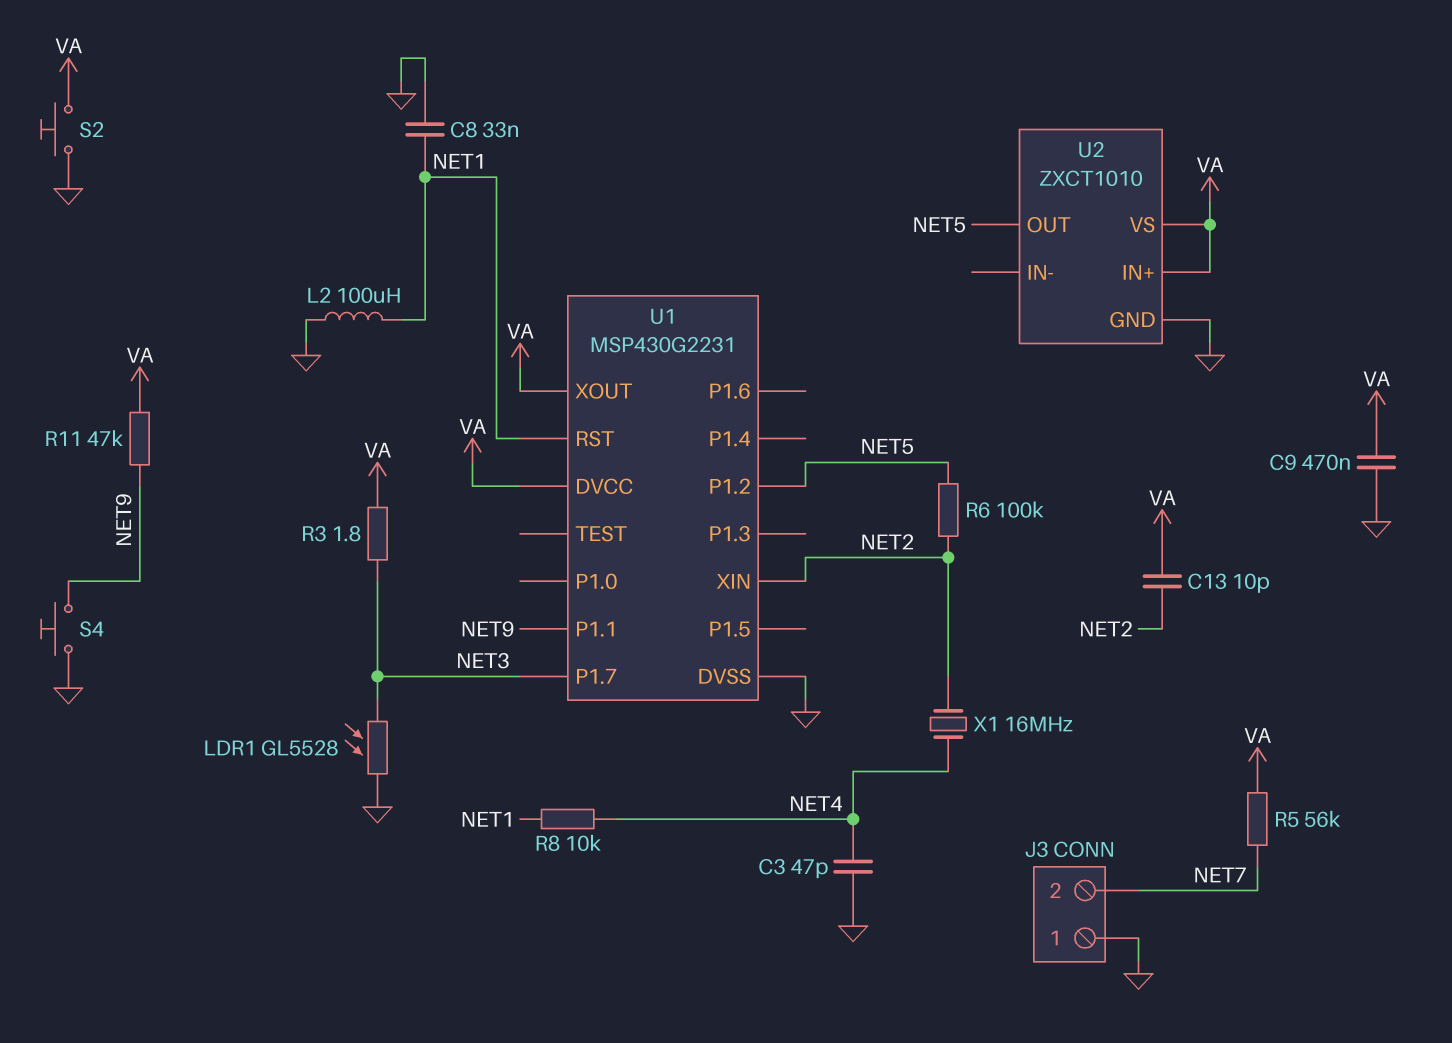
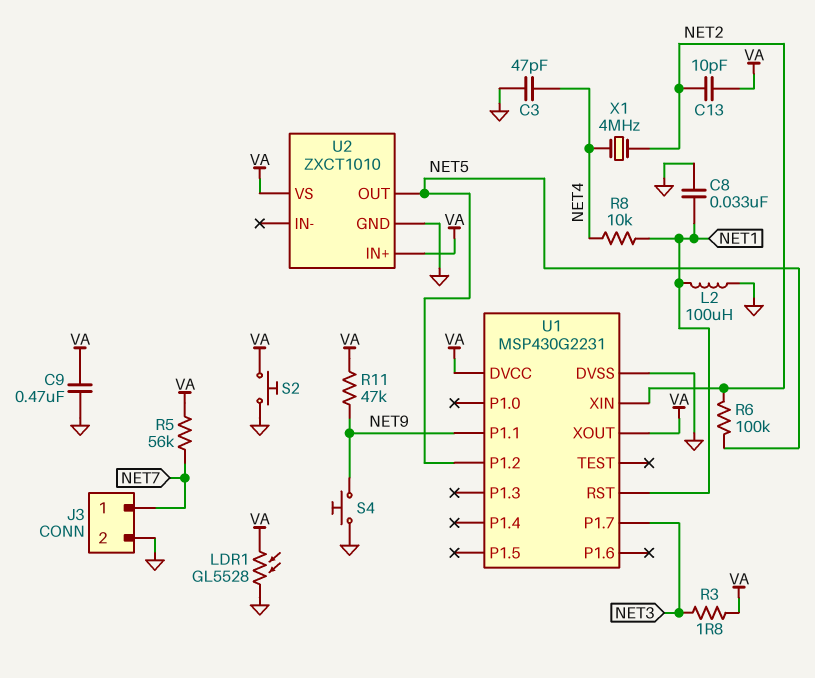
J3 pin 1: GND -> NET7
J3 pin 2: NET7 -> GND
LDR1: GL5528 (GND, NET3) -> GL5528 (GND, VA)
X1: 16MHz (NET2, NET4) -> 4MHz (NET2, NET4)

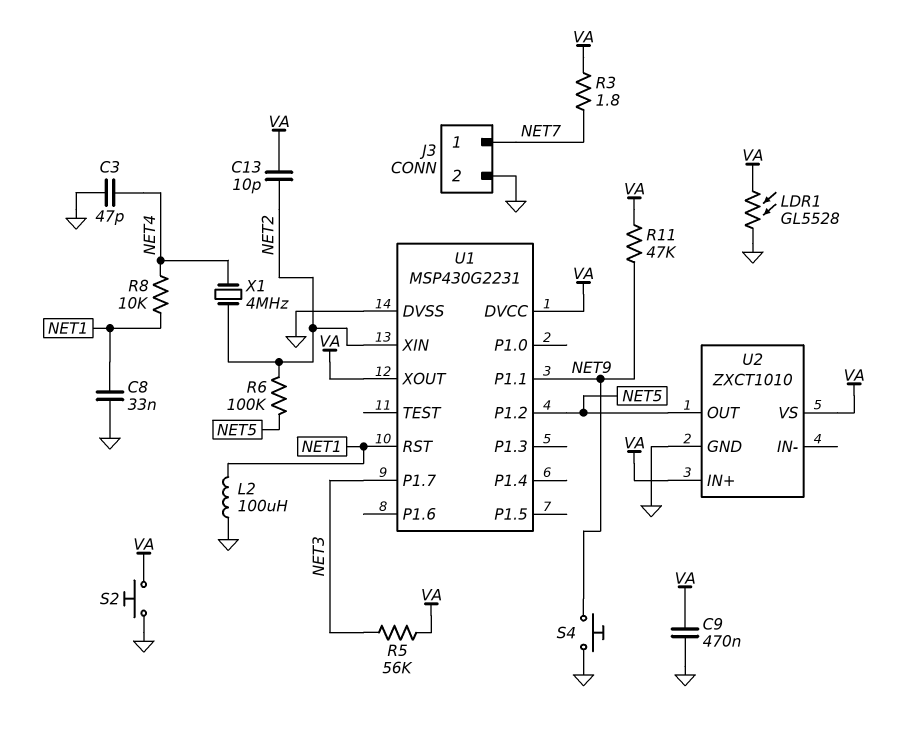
R3: 1.8 (NET3, VA) -> 1.8 (NET7, VA)
R5: 56k (NET7, VA) -> 56k (NET3, VA)

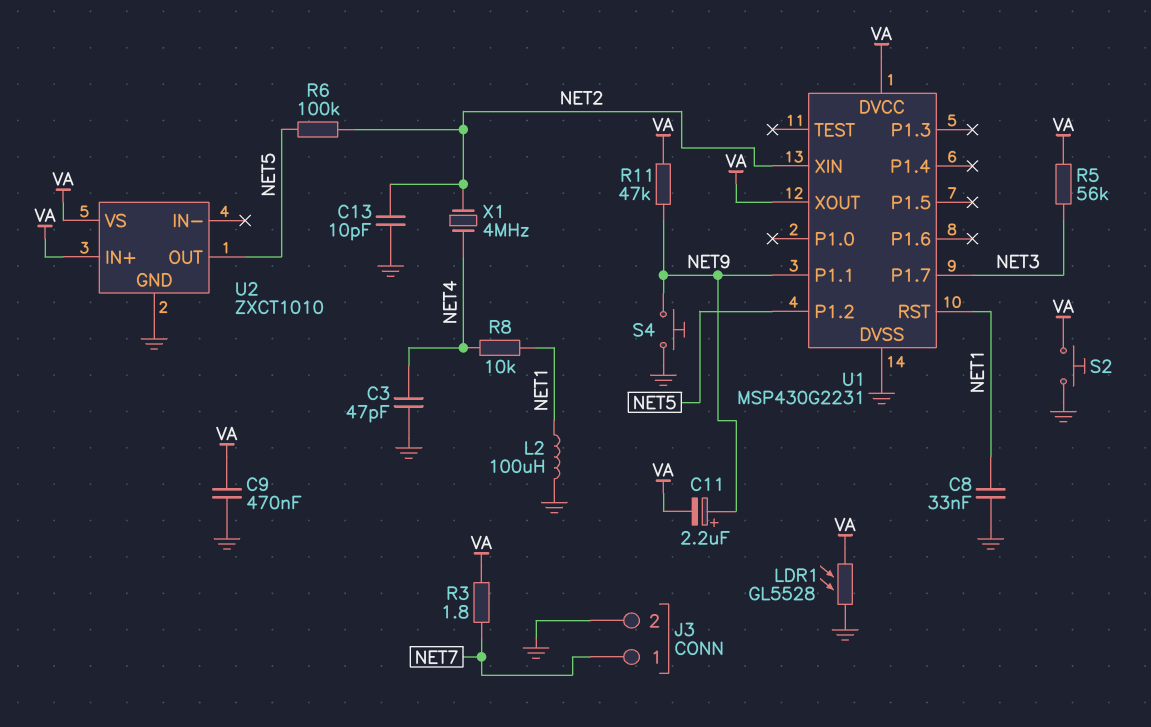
C11: none -> 2.2uF (plus NET9, minus VA)
C13: 10pF (NET2, VA) -> 10pF (GND, NET2)

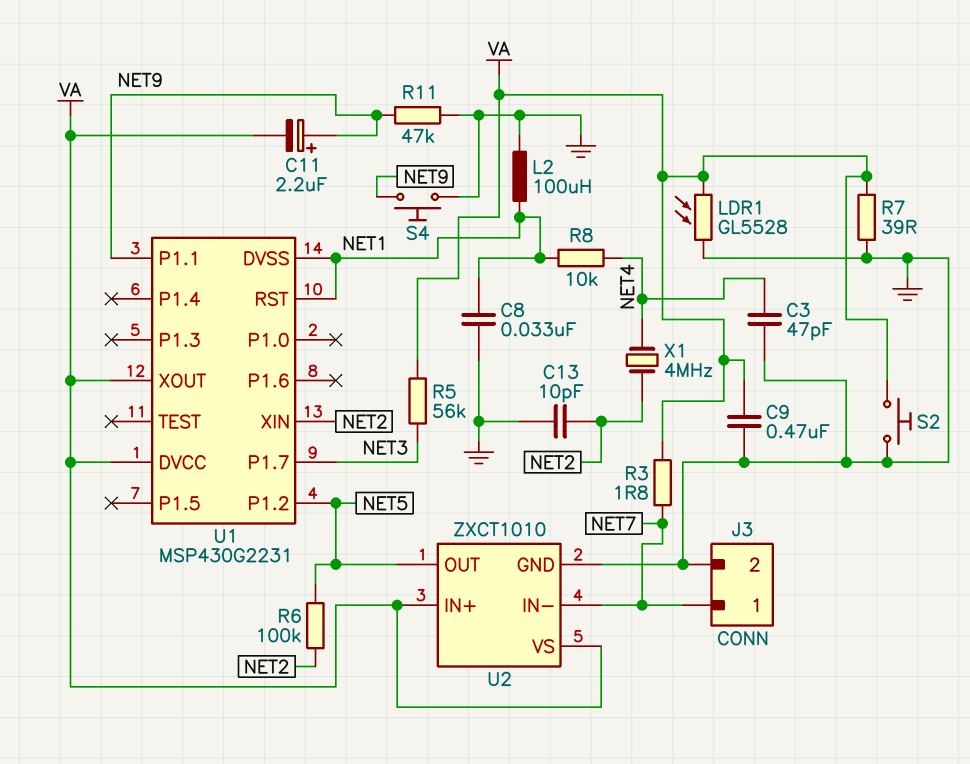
R7: none -> 39 (GND, VA)
R11: 47k (NET9, VA) -> 47k (GND, NET9)
U1 pin DVSS: GND -> NET1
U2 pin IN-: none -> NET7

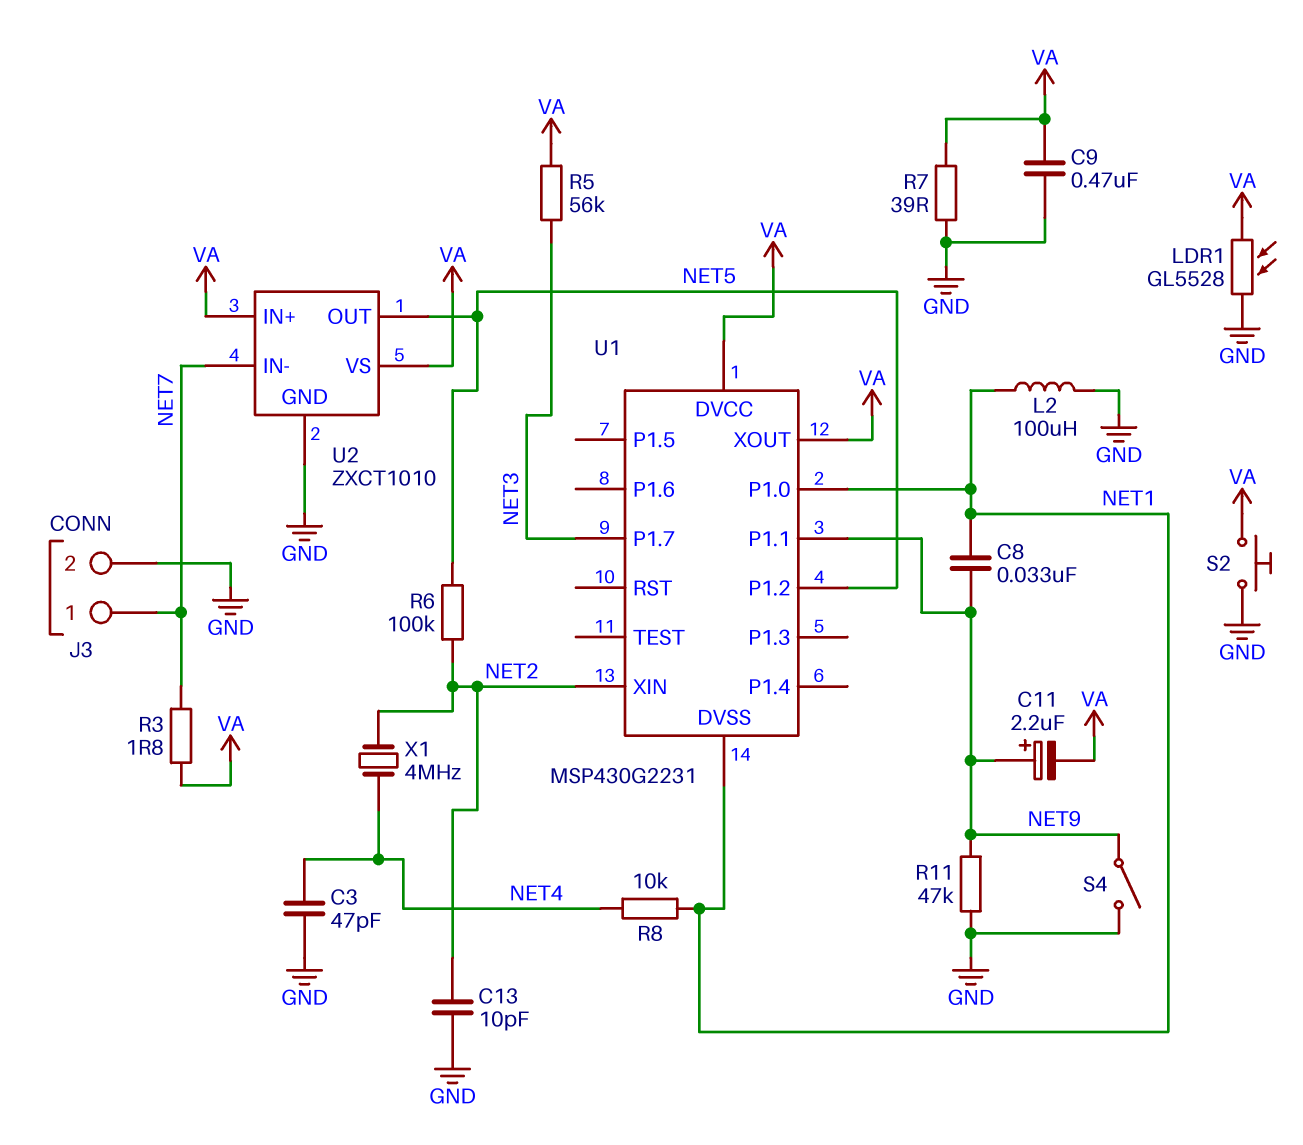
C8: 33nF (GND, NET1) -> 33nF (NET1, NET9)
S4: button (GND, NET9) -> switch (GND, NET9)
U1 pin P1.0: none -> NET1
U1 pin RST: NET1 -> none

